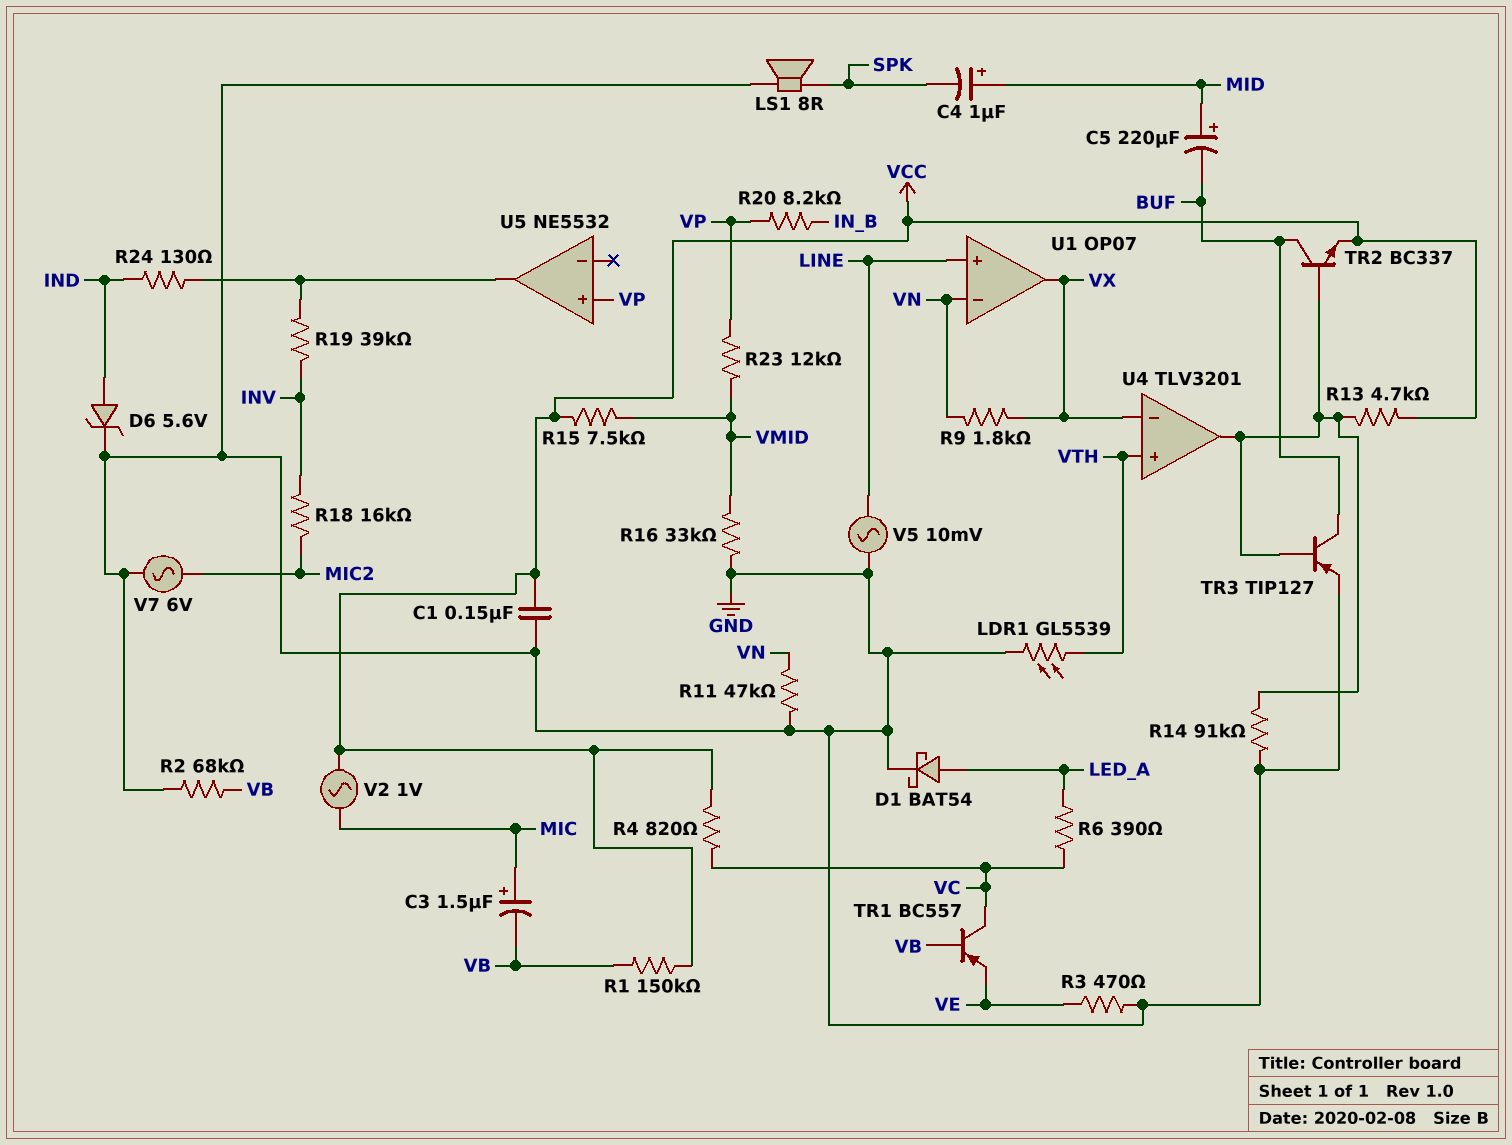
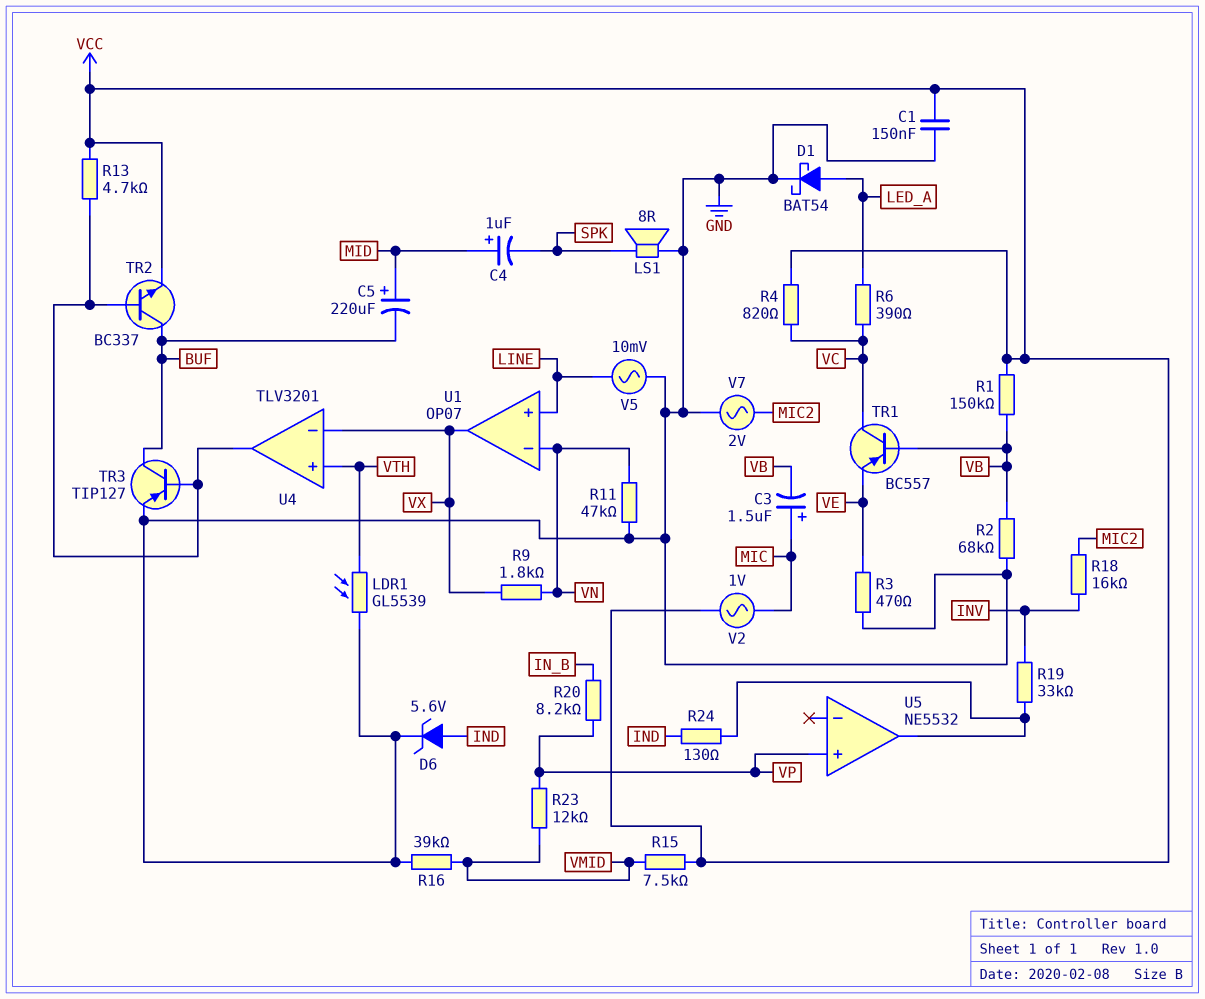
R14: 91k (GND, U4/out) -> none
R16: 33k (GND, VMID) -> 39k (GND, VMID)
R19: 39k (INV, U5/out) -> 33k (INV, U5/out)
V7: AC 6V (GND, MIC2) -> AC 2V (GND, MIC2)

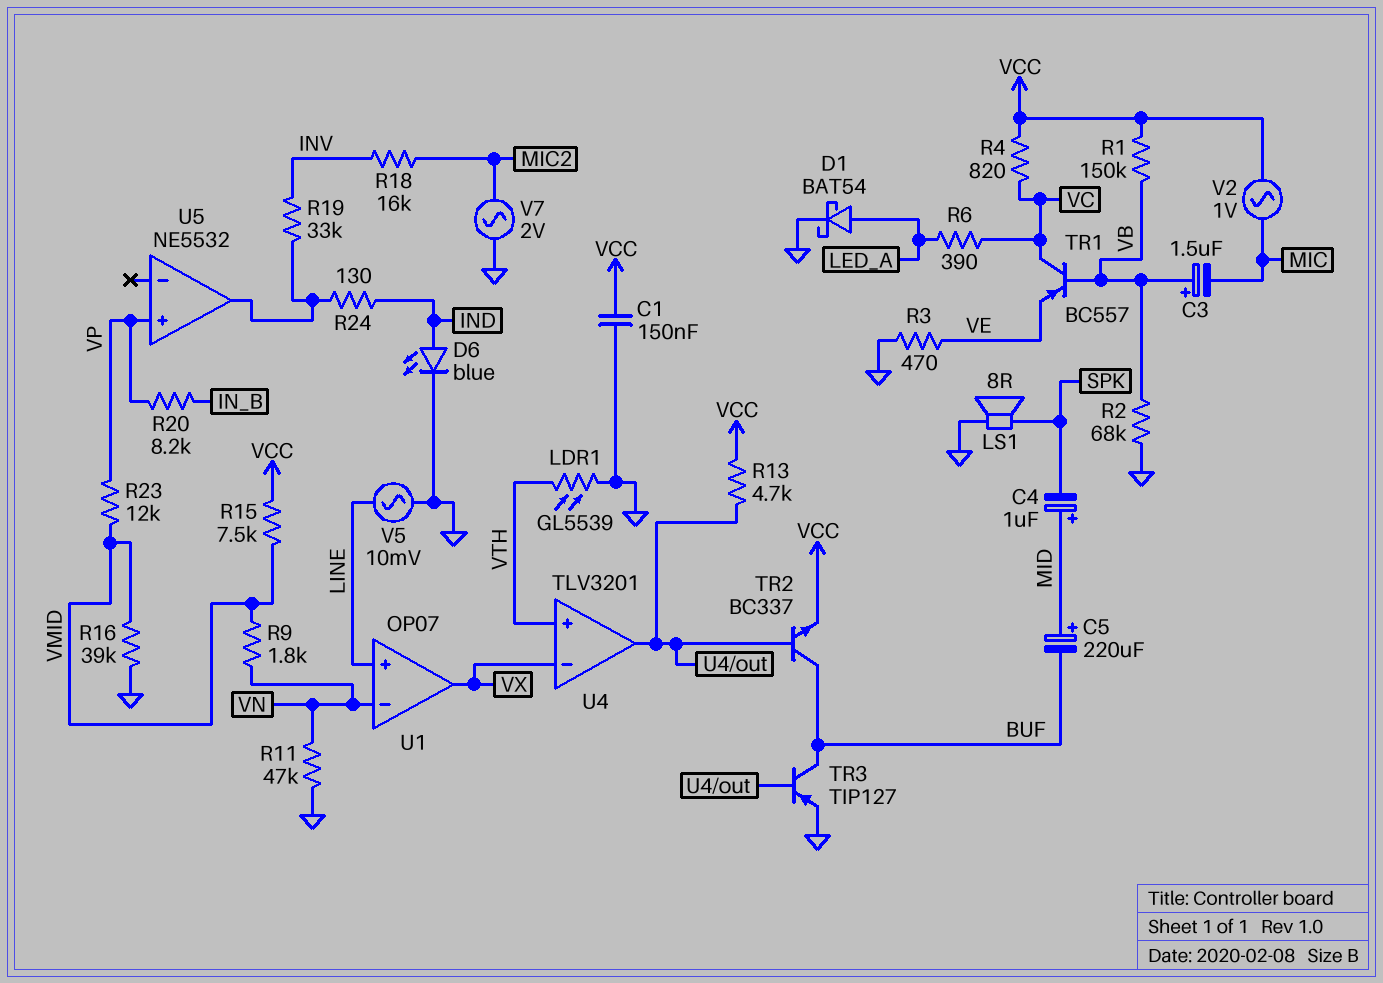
C3: 1.5uF (plus MIC, minus VB) -> 1.5uF (plus VB, minus MIC)
D6: zener 5.6V (A IND, K GND) -> LED blue (A IND, K GND)
R9: 1.8k (VN, VX) -> 1.8k (VMID, VN)

